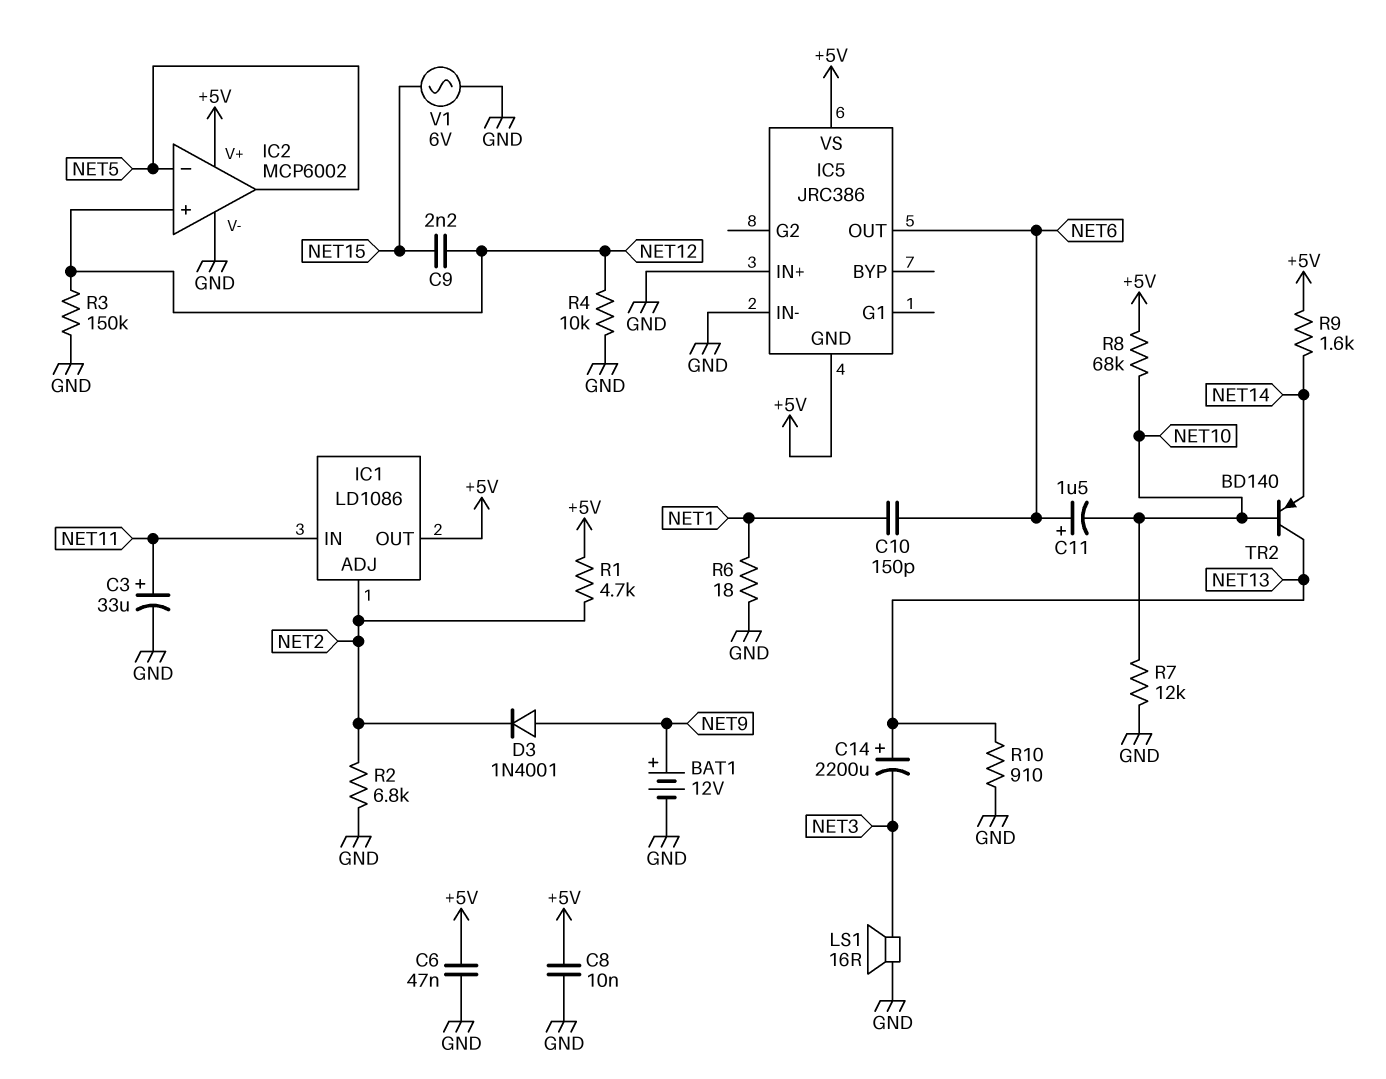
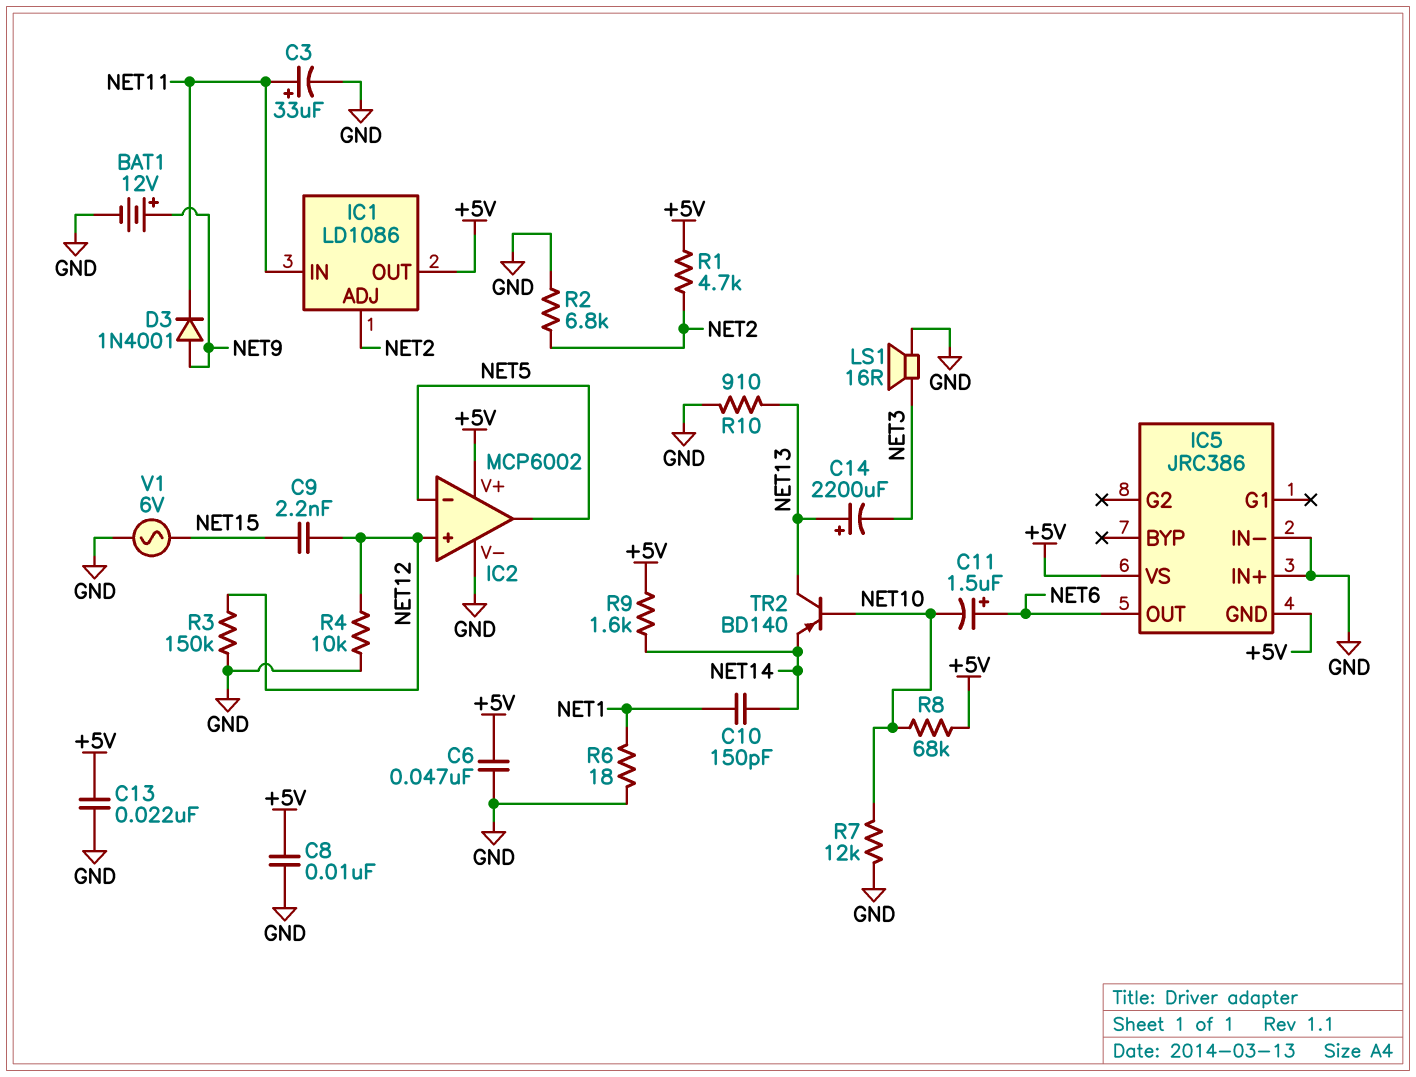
C10: 150pF (NET1, NET6) -> 150pF (NET1, NET14)
C13: none -> 22nF (+5V, GND)
D3: diode 1N4001 (A NET9, K NET2) -> diode 1N4001 (A NET9, K NET11)

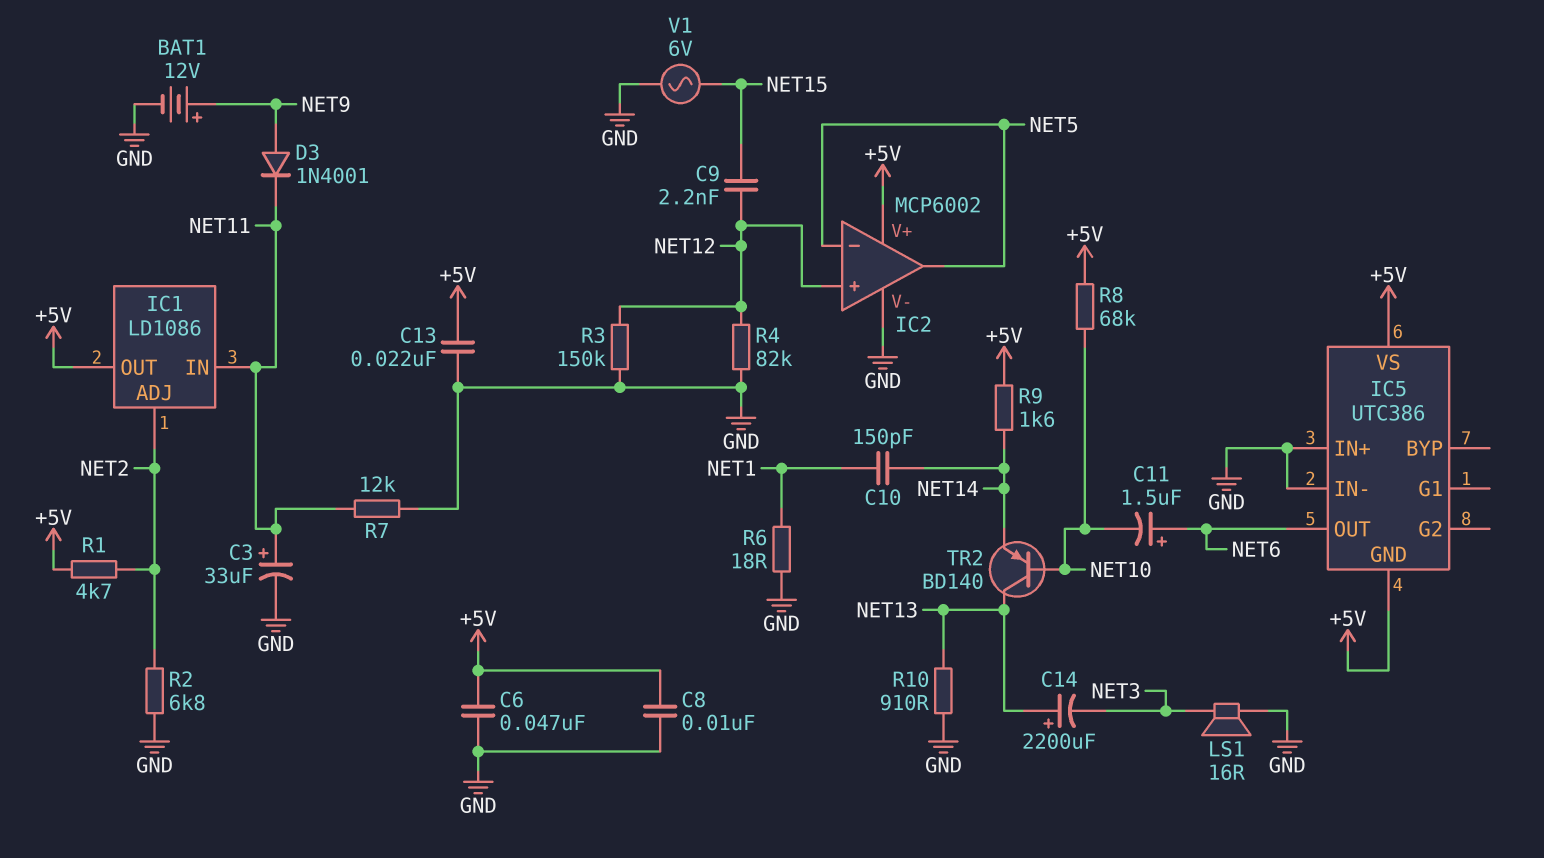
IC5: JRC386 -> UTC386
R4: 10k (GND, NET12) -> 82k (GND, NET12)
R7: 12k (GND, NET10) -> 12k (GND, NET11)

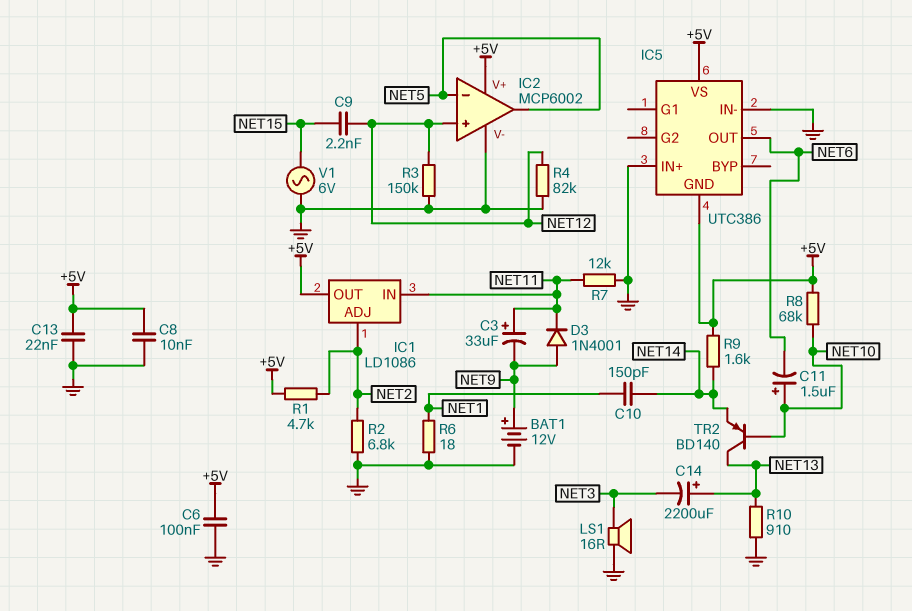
C3: 33uF (plus NET11, minus GND) -> 33uF (plus NET11, minus NET9)
C6: 47nF (+5V, GND) -> 100nF (+5V, GND)
C11: 1.5uF (plus NET6, minus NET10) -> 1.5uF (plus NET10, minus NET6)

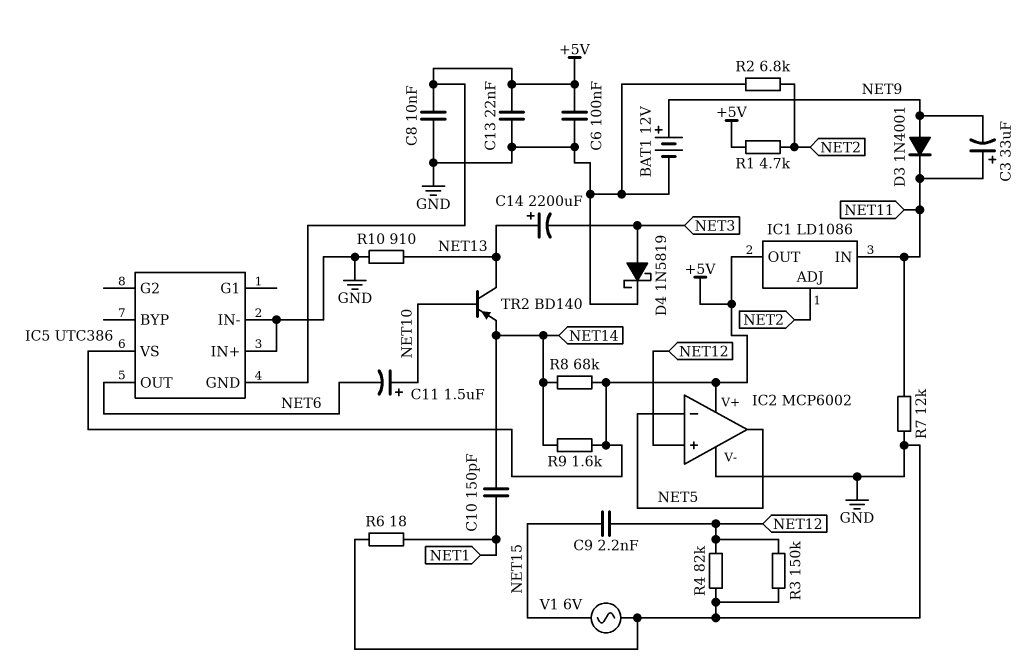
D4: none -> schottky 1N5819 (A NET3, K GND)
LS1: speaker 16R (GND, NET3) -> none
R8: 68k (+5V, NET10) -> 68k (+5V, NET14)

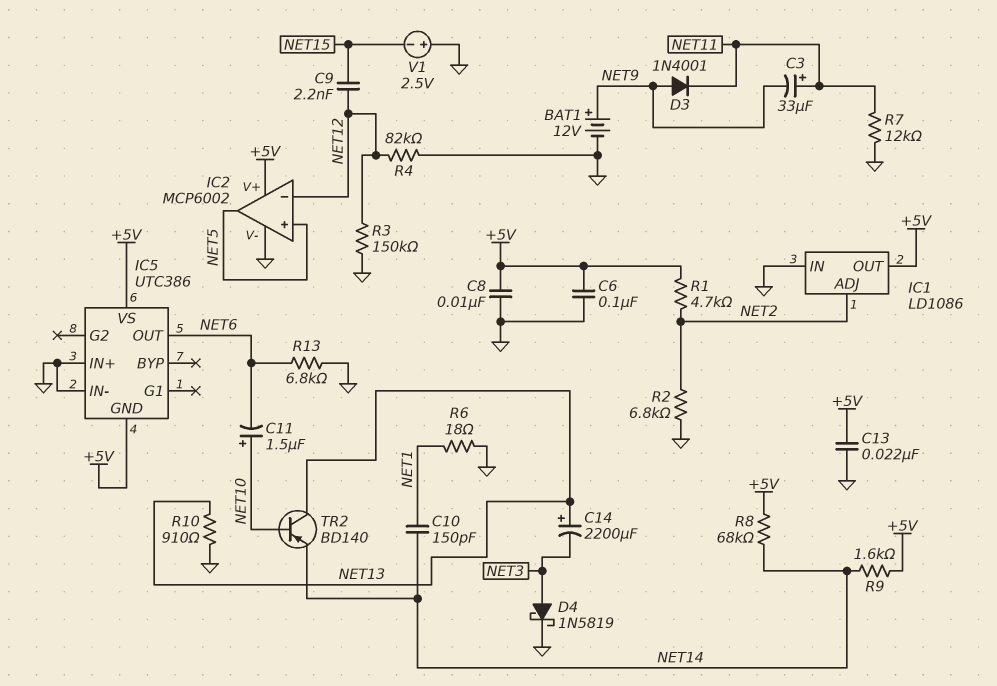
IC1 pin IN: NET11 -> GND
IC2 pin in+: NET12 -> NET5
IC2 pin in-: NET5 -> NET12
R13: none -> 6.8k (GND, NET6)
V1: AC 6V (GND, NET15) -> 2.5V (plus GND, minus NET15)

